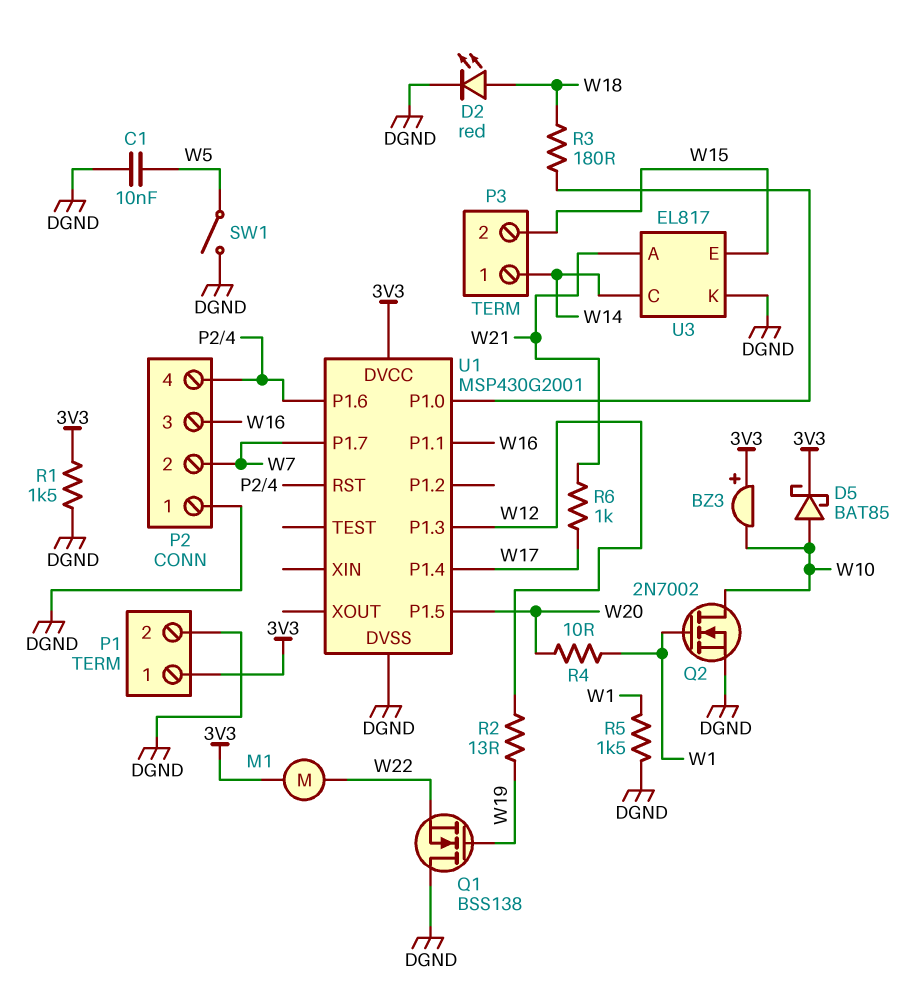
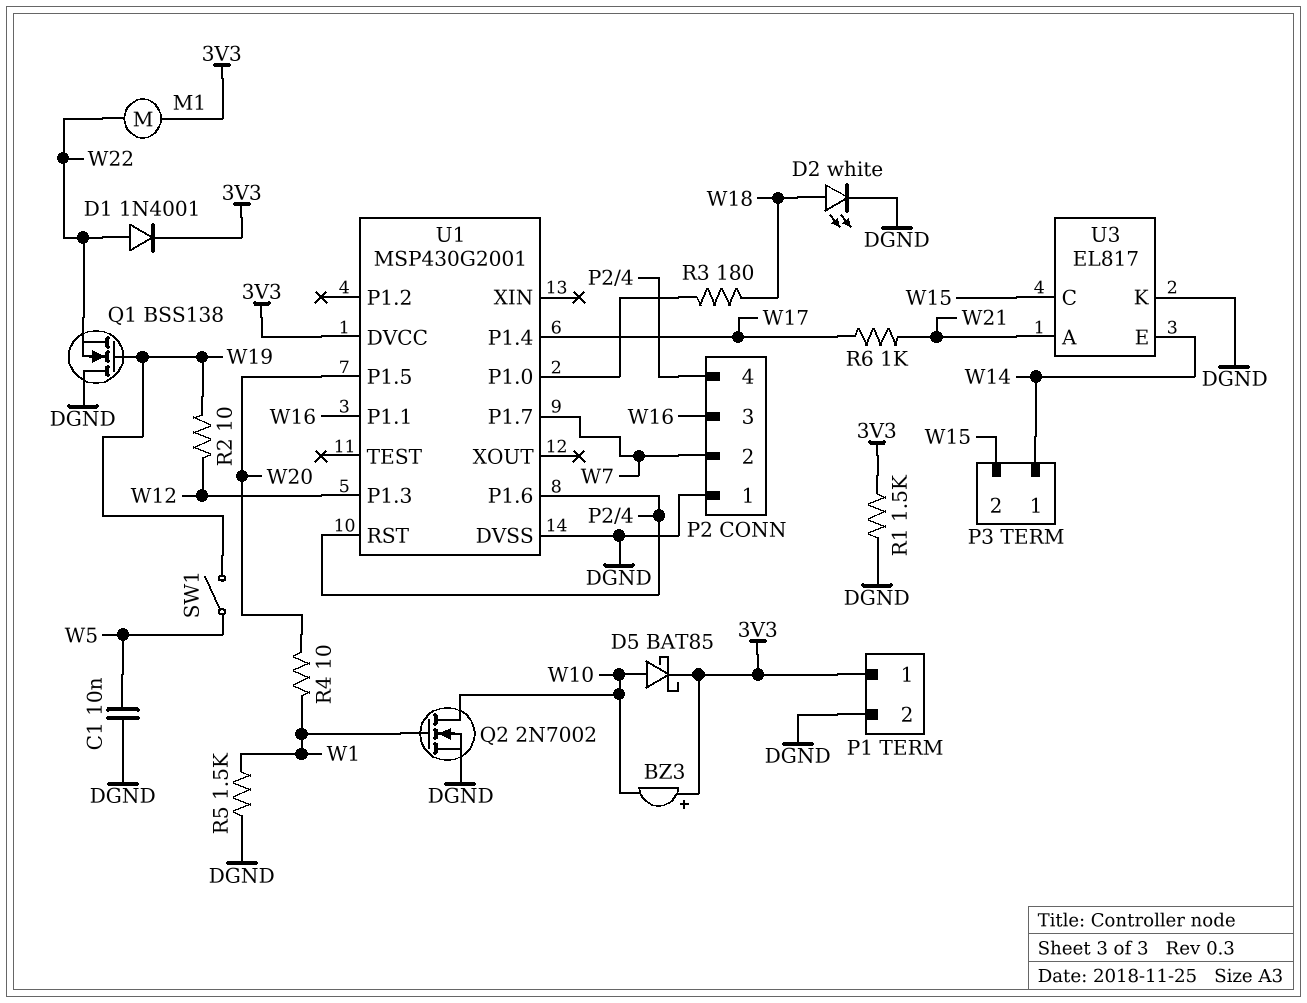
D1: none -> diode 1N4001 (A W22, K 3V3)
D2: LED red (A W18, K DGND) -> LED white (A W18, K DGND)
R2: 13 (W12, W19) -> 10 (W12, W19)
SW1: switch (DGND, W5) -> switch (W5, W19)
U3 pin C: W14 -> W15
U3 pin E: W15 -> W14

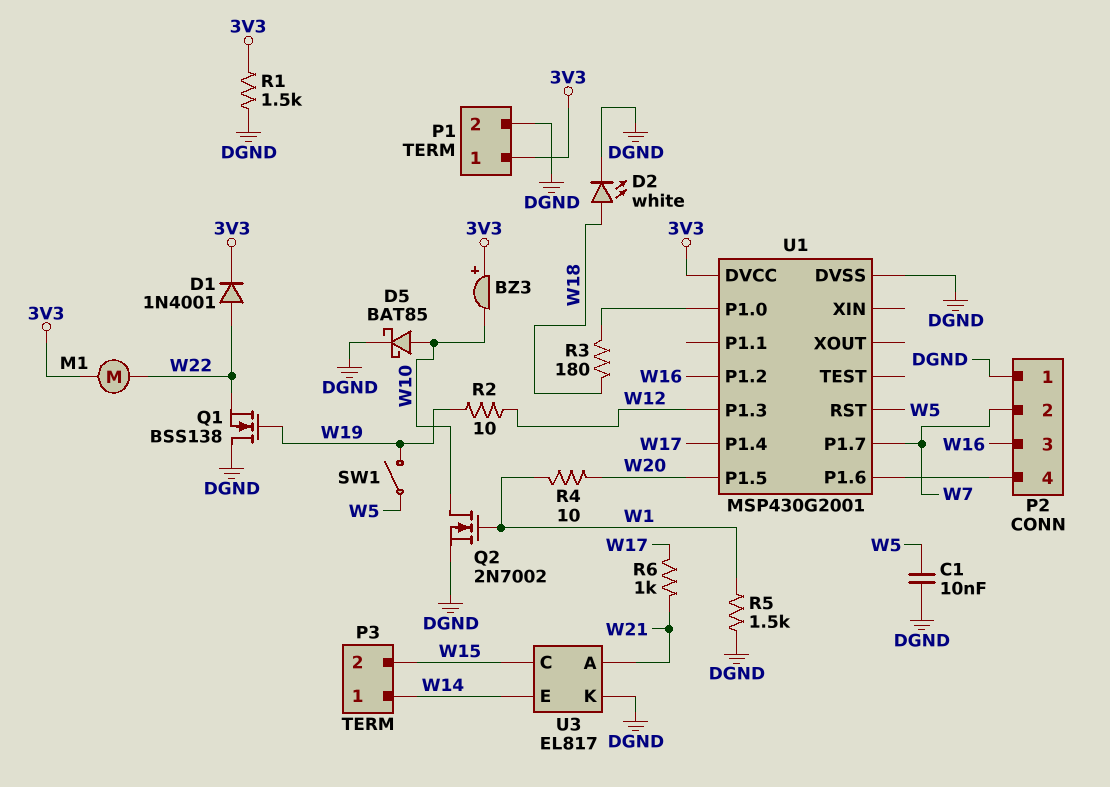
D5: schottky BAT85 (A W10, K 3V3) -> schottky BAT85 (A W10, K DGND)
U1 pin P1.1: W16 -> none
U1 pin P1.2: none -> W16
U1 pin RST: P2/4 -> W5

